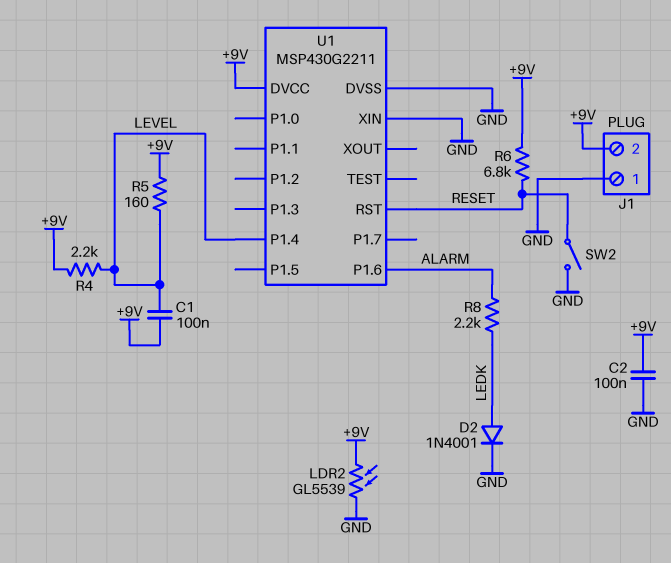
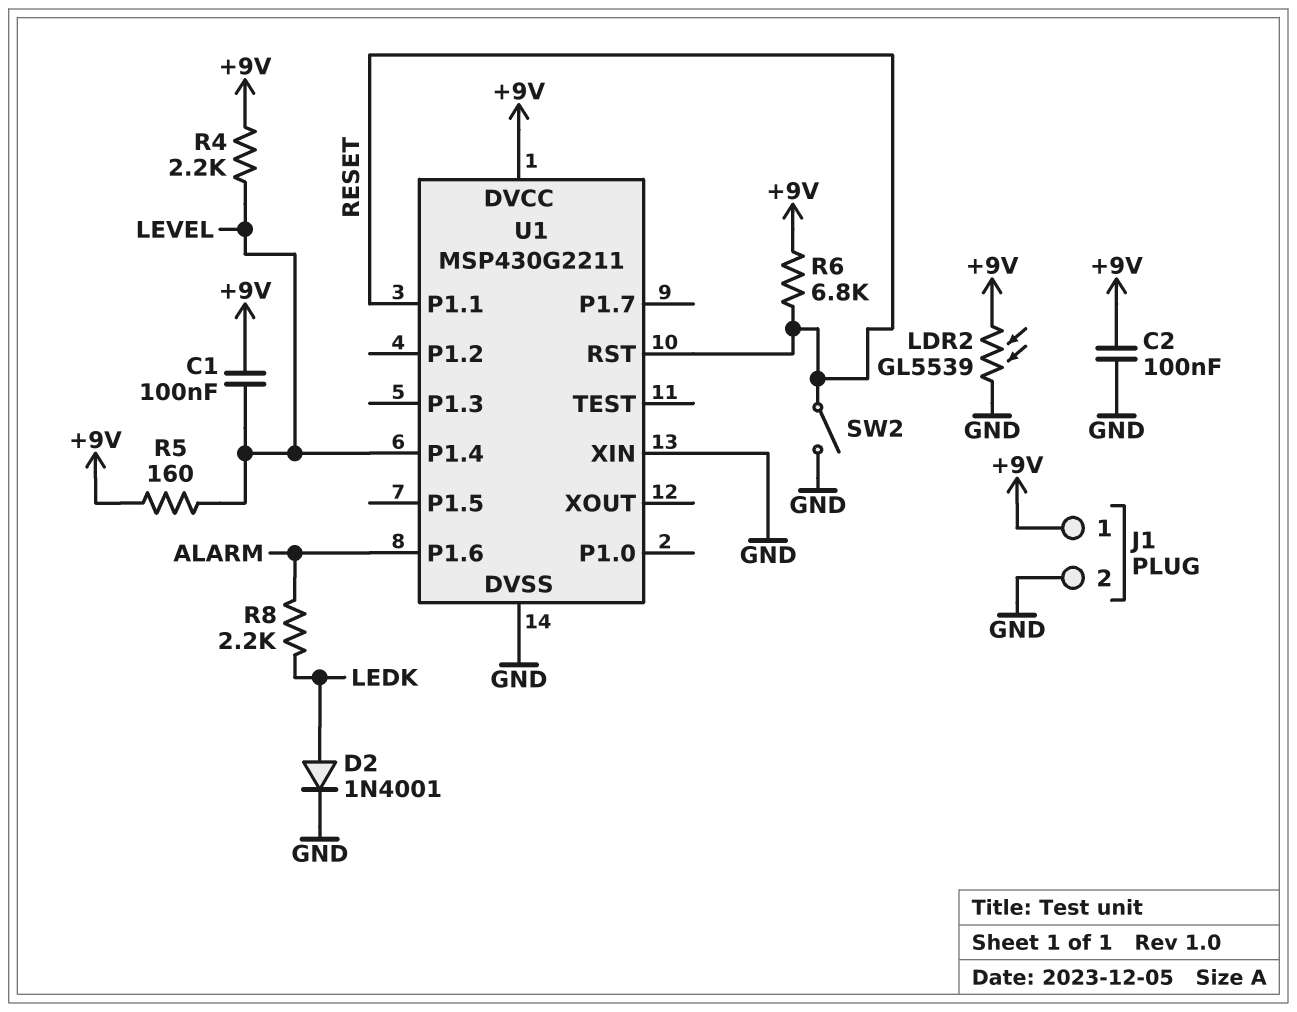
J1 pin 1: GND -> +9V
J1 pin 2: +9V -> GND
U1 pin P1.1: none -> RESET

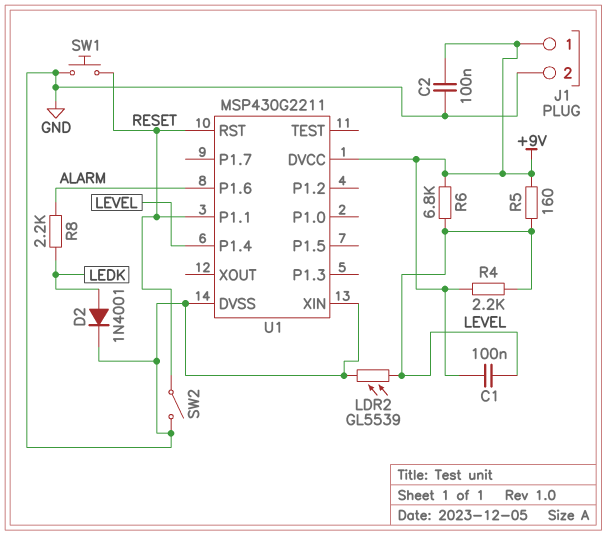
LDR2: GL5539 (+9V, GND) -> GL5539 (GND, LEVEL)
R6: 6.8k (+9V, RESET) -> 6.8k (+9V, LEVEL)
SW1: none -> button (GND, RESET)

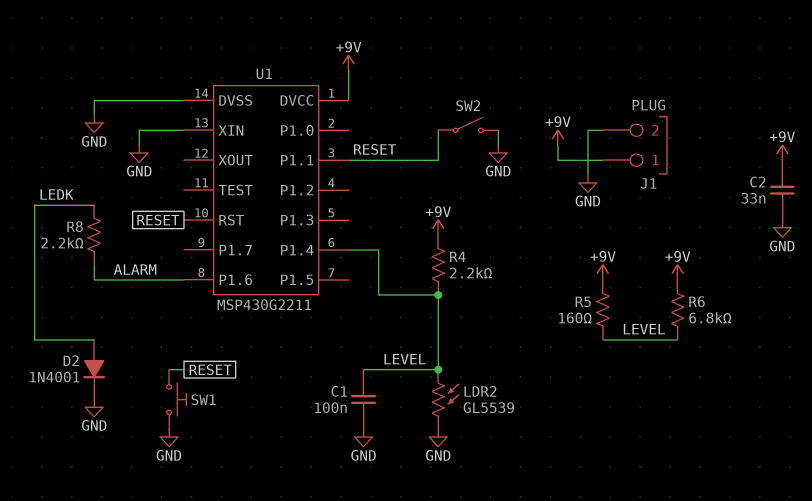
C1: 100nF (+9V, LEVEL) -> 100nF (GND, LEVEL)
C2: 100nF (+9V, GND) -> 33nF (+9V, GND)

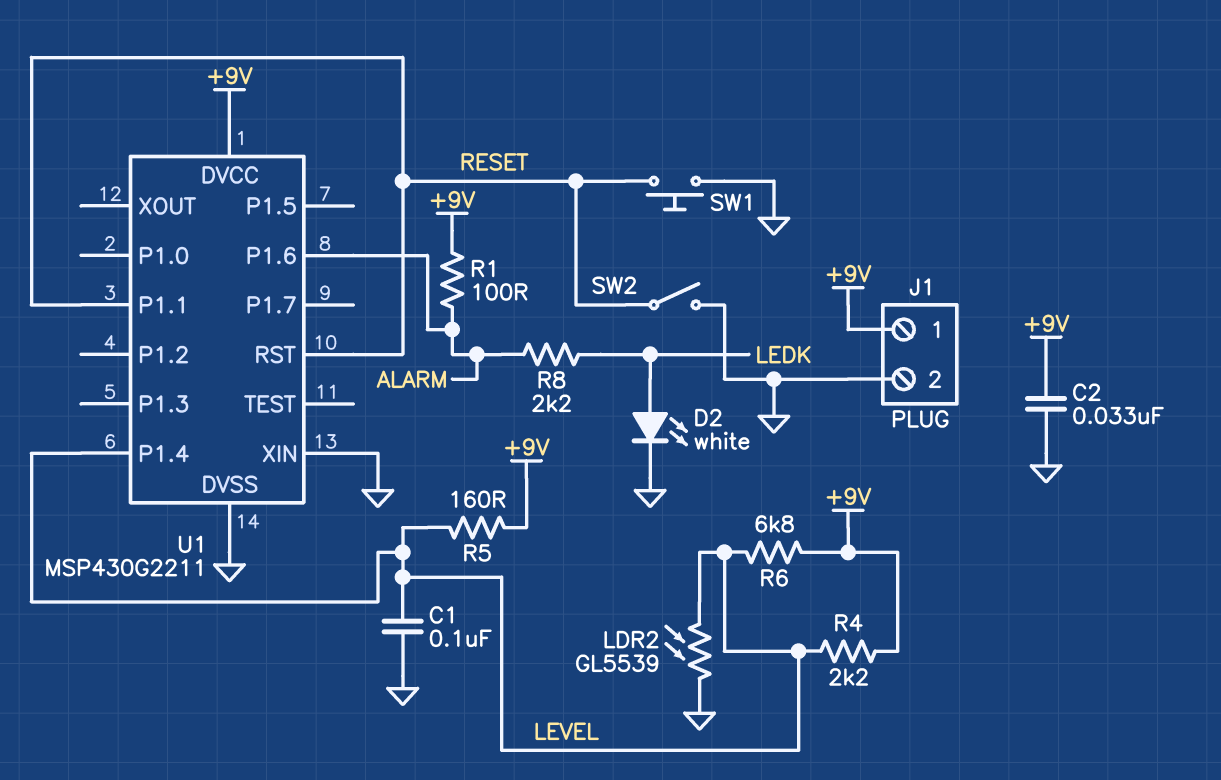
D2: diode 1N4001 (A LEDK, K GND) -> LED white (A LEDK, K GND)
R1: none -> 100 (+9V, ALARM)

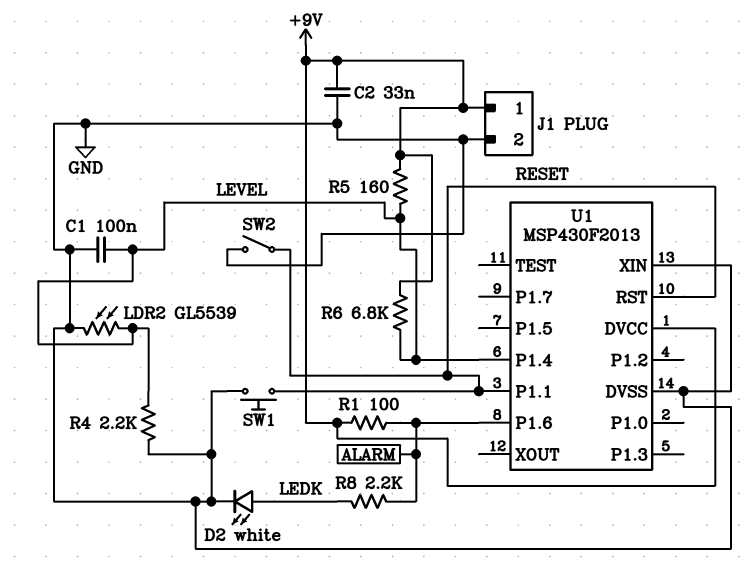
R4: 2.2k (+9V, LEVEL) -> 2.2k (GND, LEVEL)
U1: MSP430G2211 -> MSP430F2013

